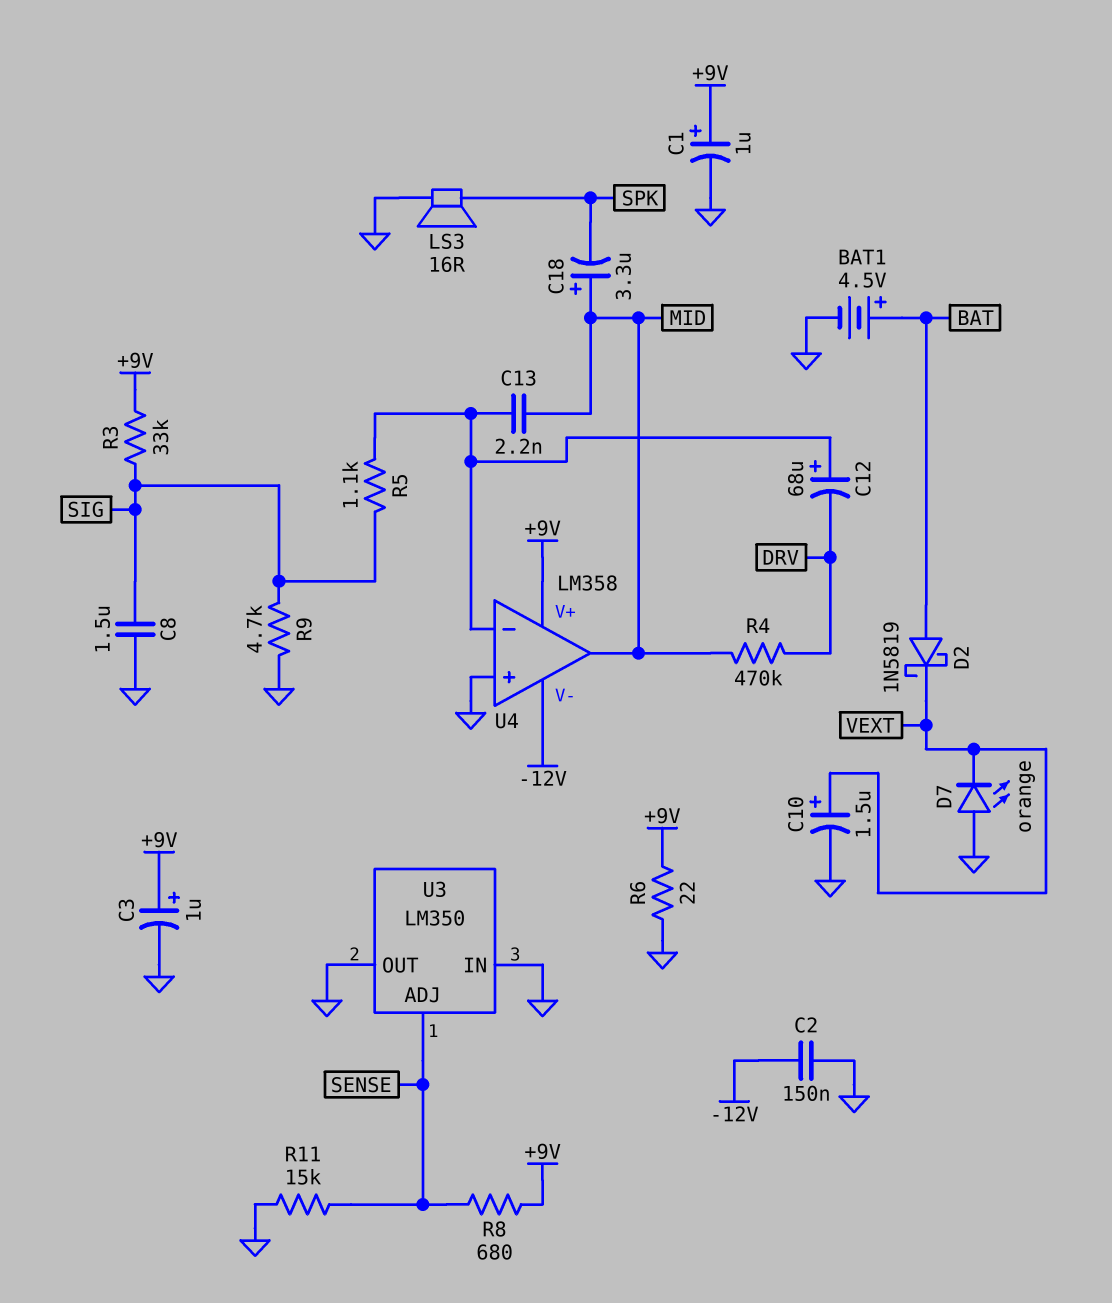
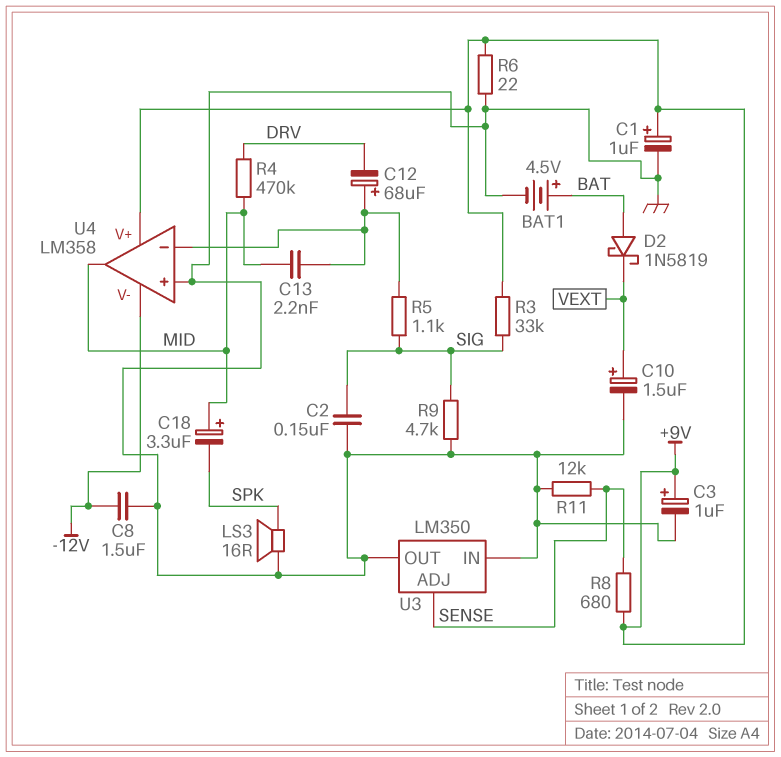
C2: 150nF (-12V, GND) -> 150nF (GND, SIG)
C8: 1.5uF (GND, SIG) -> 1.5uF (-12V, GND)
D7: LED orange (A GND, K VEXT) -> none
R11: 15k (GND, SENSE) -> 12k (GND, SENSE)

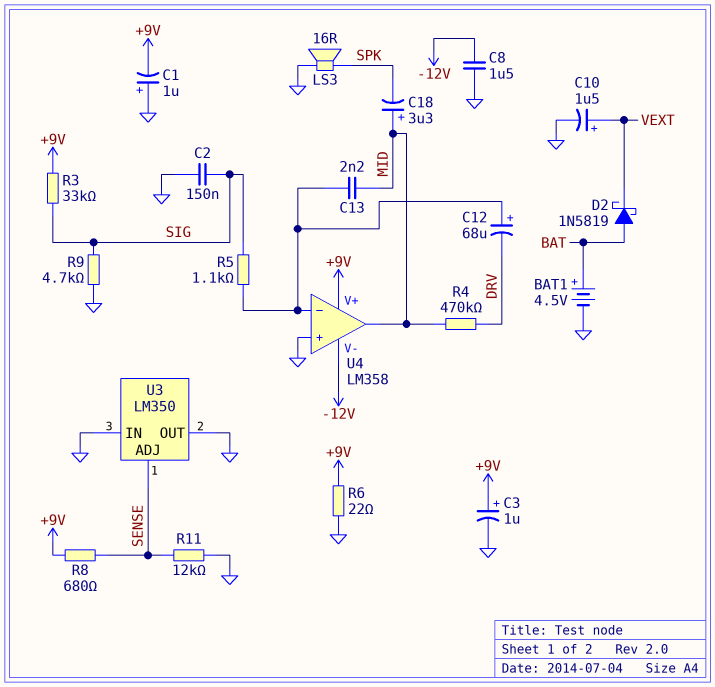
C1: 1uF (plus +9V, minus GND) -> 1uF (plus GND, minus +9V)

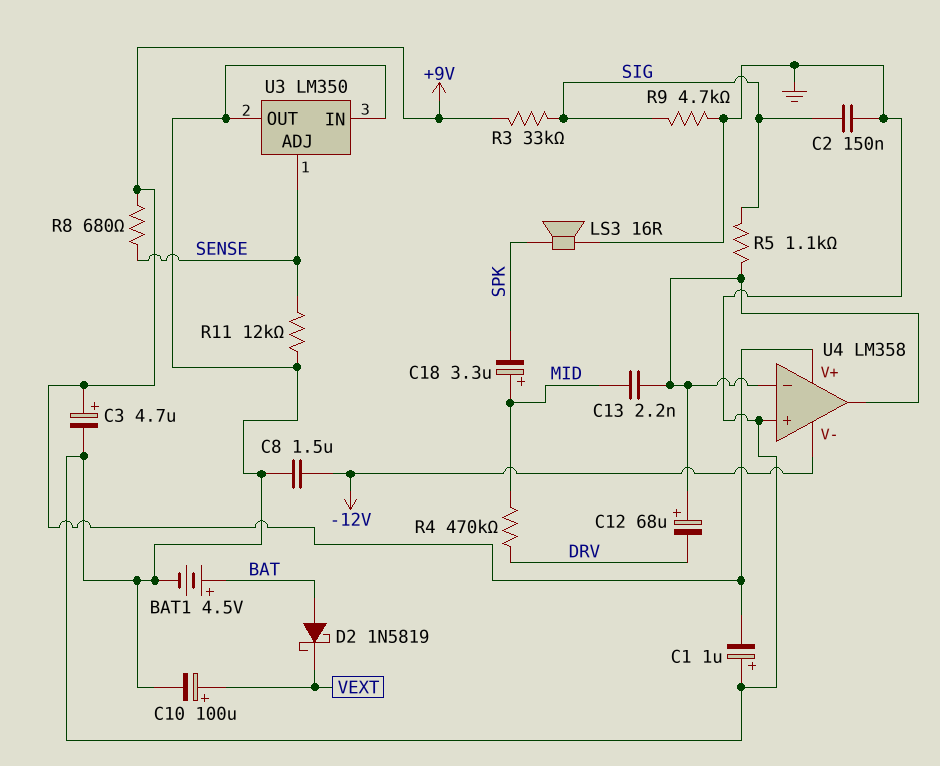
C3: 1uF (plus +9V, minus GND) -> 4.7uF (plus +9V, minus GND)
C10: 1.5uF (plus VEXT, minus GND) -> 100uF (plus VEXT, minus GND)
R6: 22 (+9V, GND) -> none
U4 pin out: MID -> U4/in-

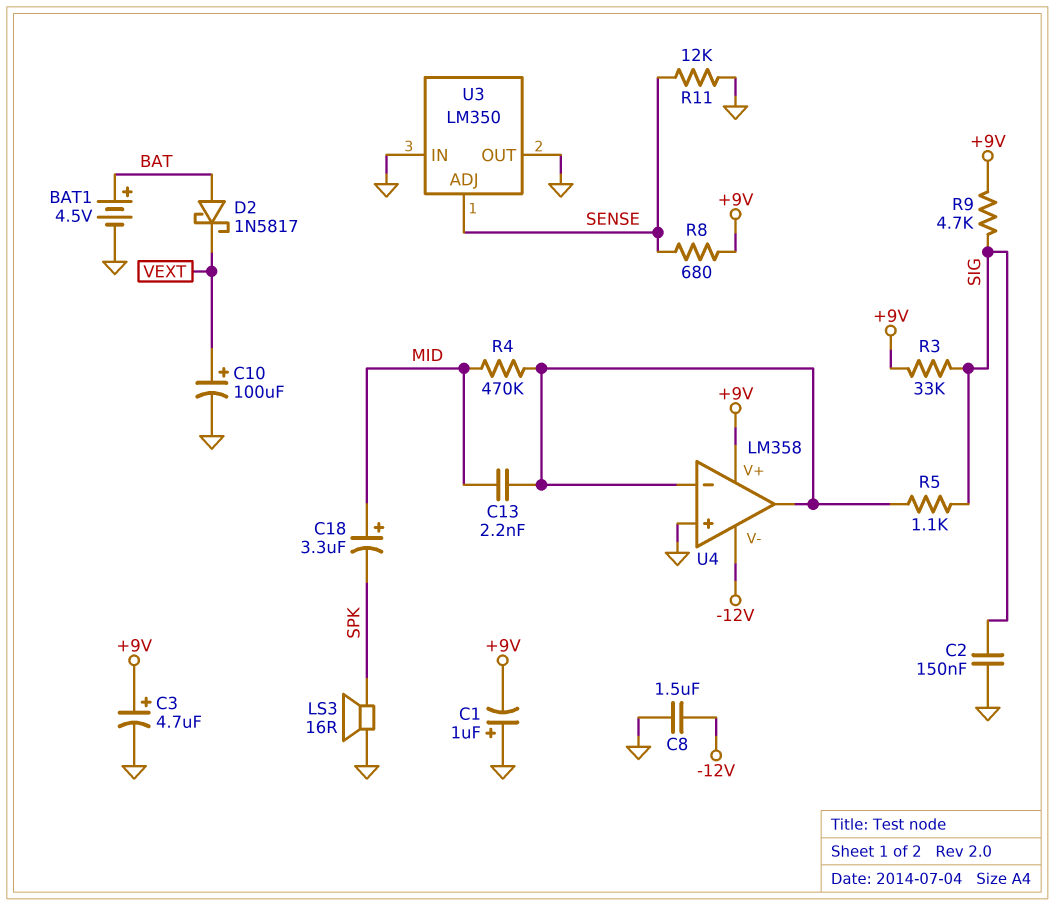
C12: 68uF (plus U4/in-, minus DRV) -> none
D2: schottky 1N5819 (A BAT, K VEXT) -> schottky 1N5817 (A BAT, K VEXT)
R4: 470k (DRV, MID) -> 470k (MID, U4/in-)
R9: 4.7k (GND, SIG) -> 4.7k (+9V, SIG)

